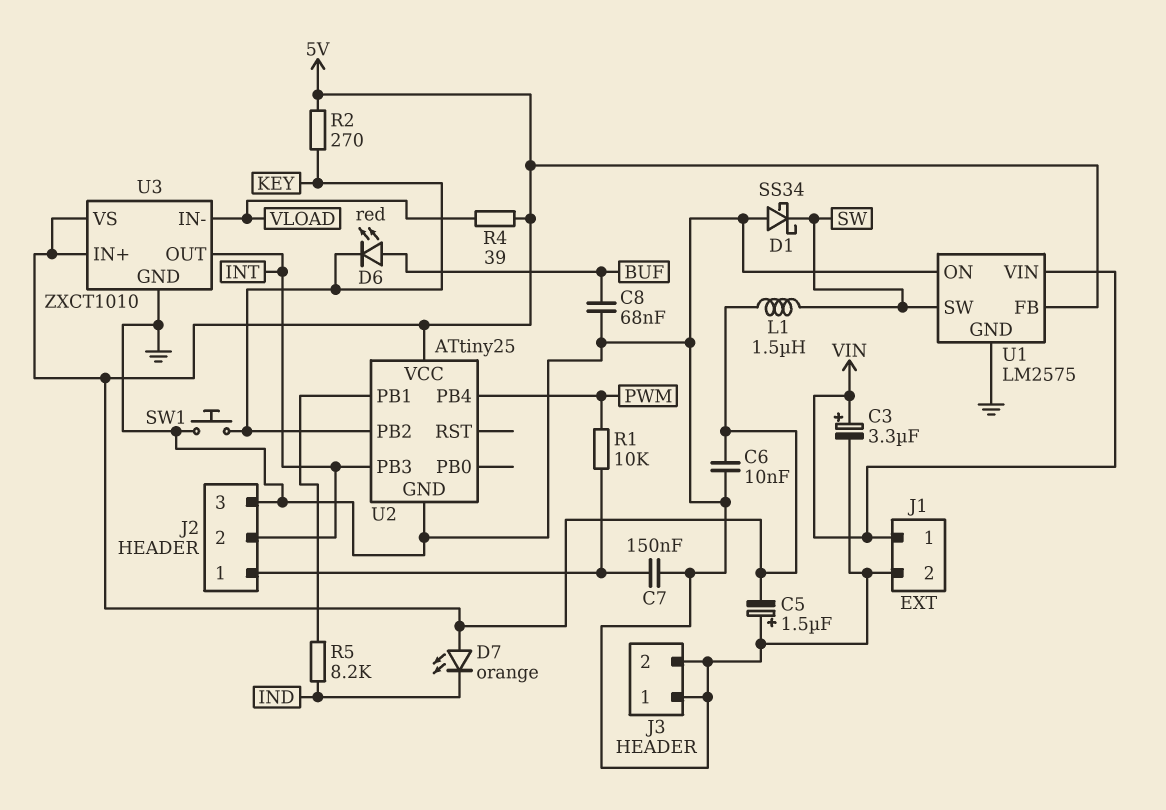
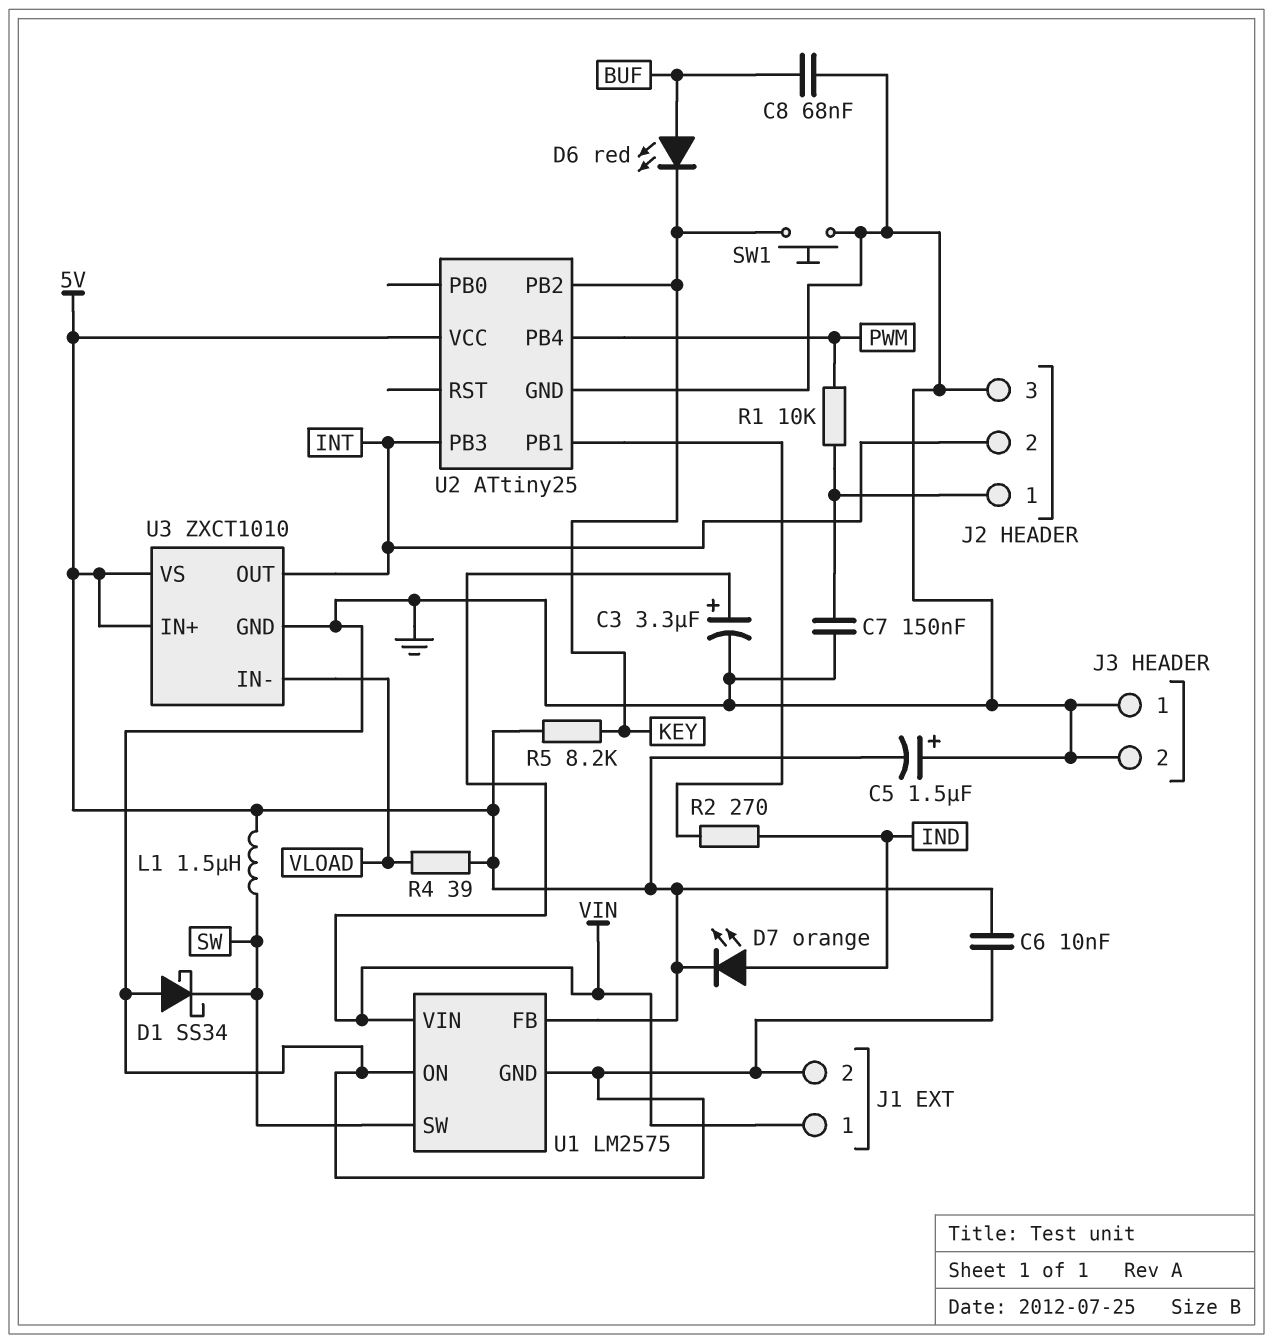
D7: LED orange (A 5V, K IND) -> LED orange (A IND, K 5V)
R2: 270 (5V, KEY) -> 270 (IND, U2/PB1)
R5: 8.2k (IND, U2/PB1) -> 8.2k (5V, KEY)

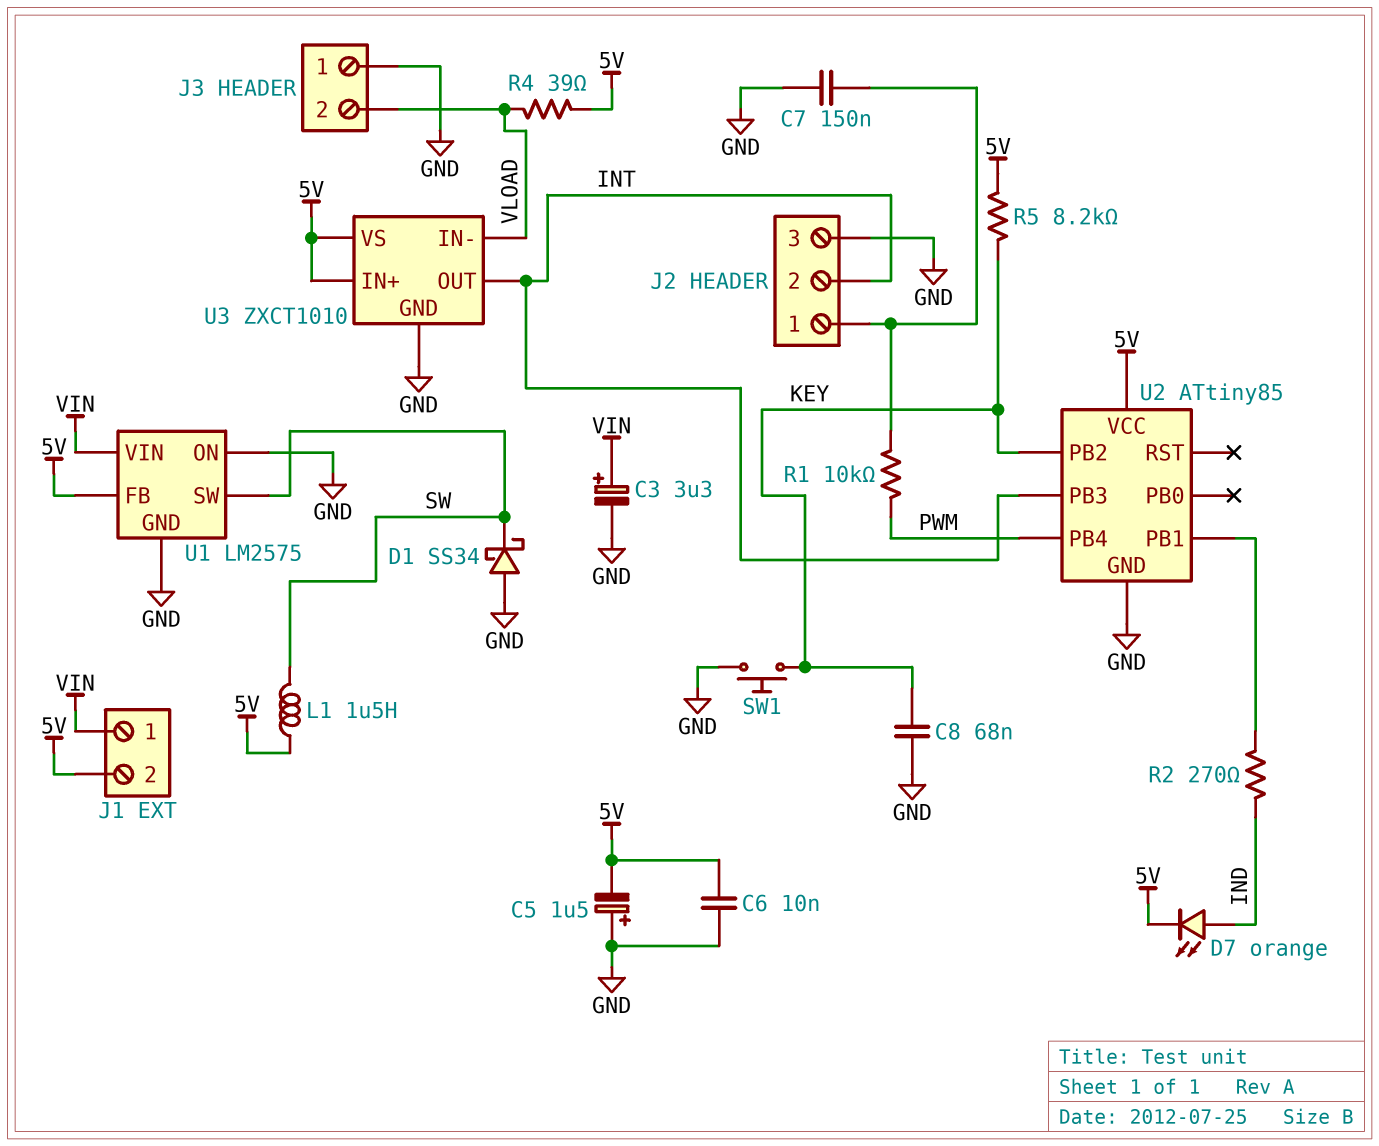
C8: 68nF (BUF, GND) -> 68nF (GND, KEY)
D6: LED red (A BUF, K KEY) -> none
J1 pin 2: GND -> 5V
J3 pin 2: GND -> VLOAD
U2: ATtiny25 -> ATtiny85

